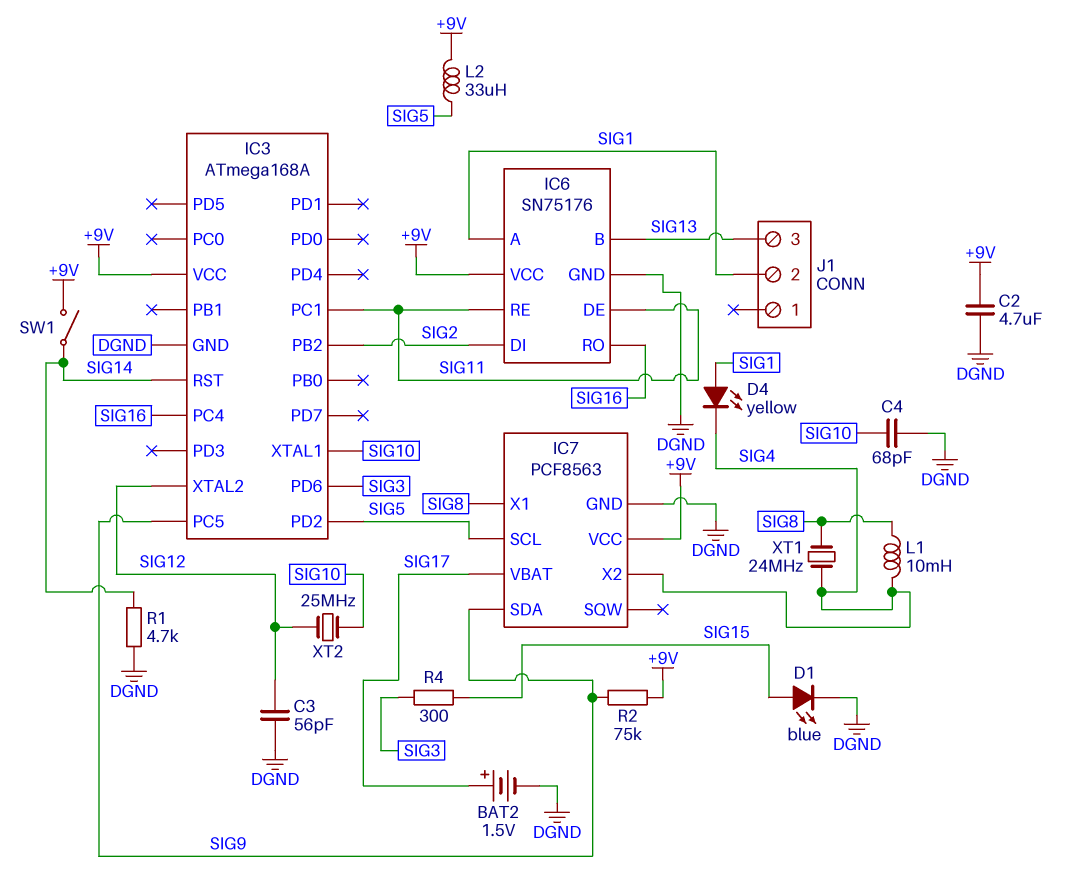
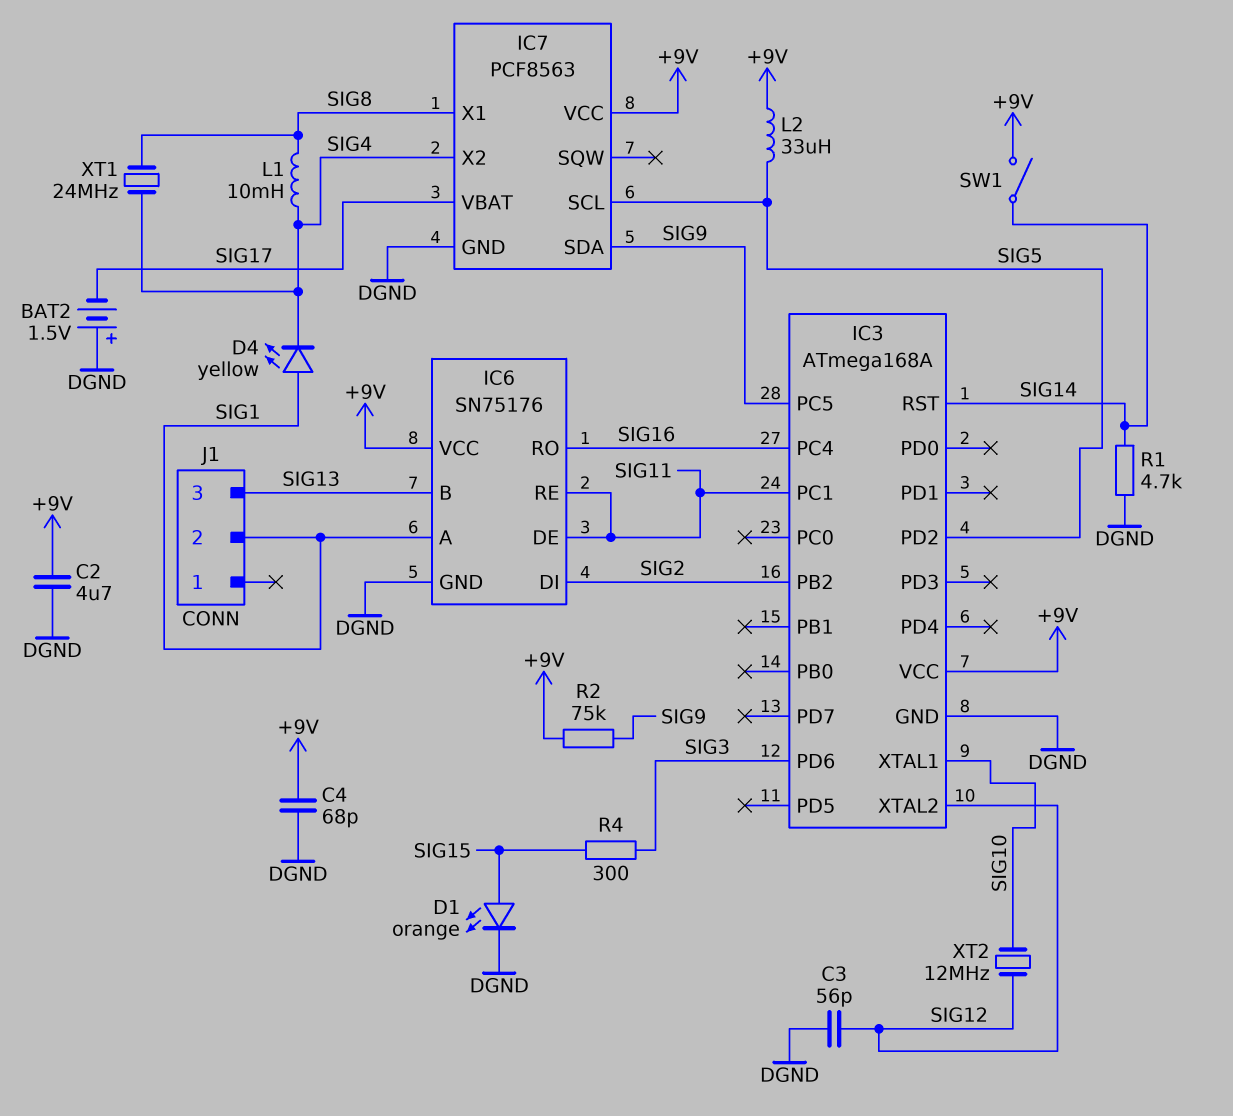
BAT2: 1.5V (plus SIG17, minus DGND) -> 1.5V (plus DGND, minus SIG17)
C4: 68pF (DGND, SIG10) -> 68pF (+9V, DGND)
D1: LED blue (A SIG15, K DGND) -> LED orange (A SIG15, K DGND)
XT2: 25MHz (SIG10, SIG12) -> 12MHz (SIG10, SIG12)

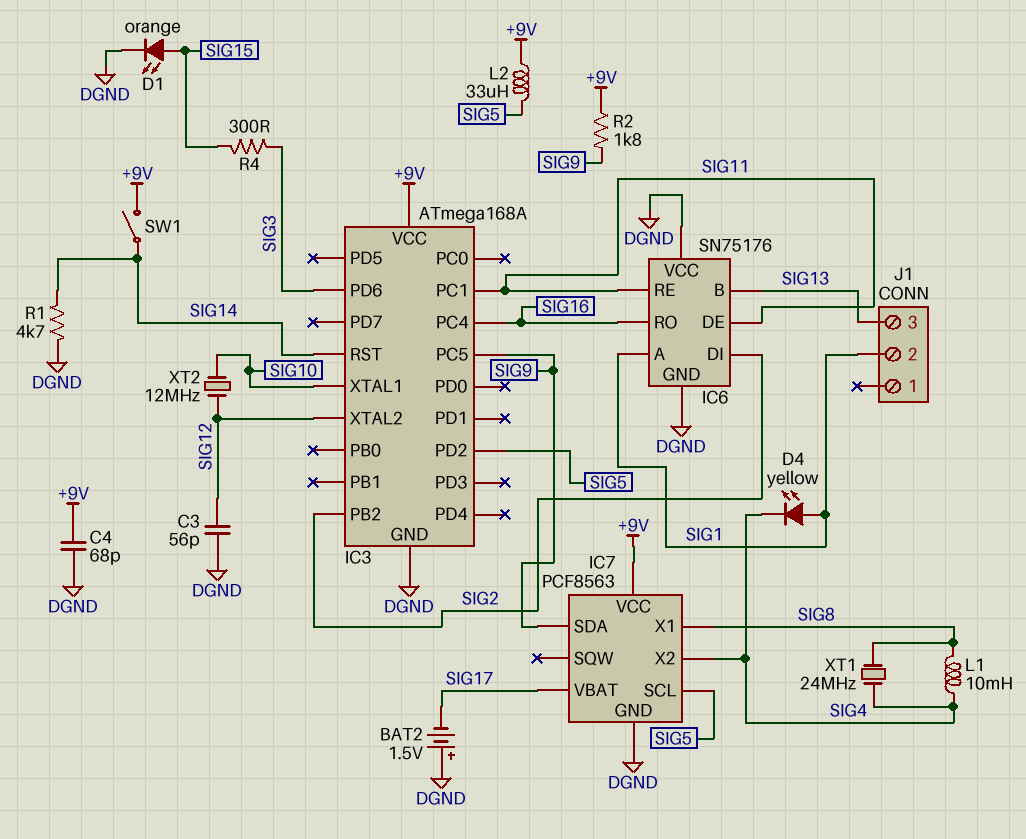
C2: 4.7uF (+9V, DGND) -> none
IC6 pin VCC: +9V -> DGND
R2: 75k (+9V, SIG9) -> 1.8k (+9V, SIG9)

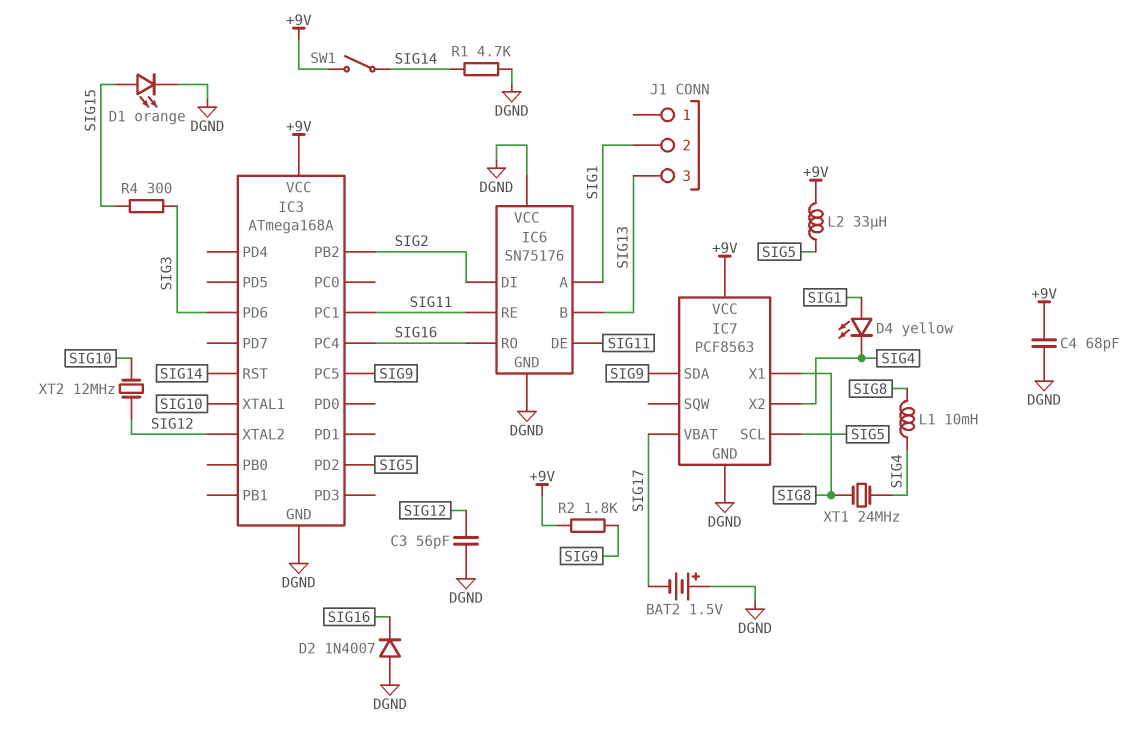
D2: none -> diode 1N4007 (A DGND, K SIG16)

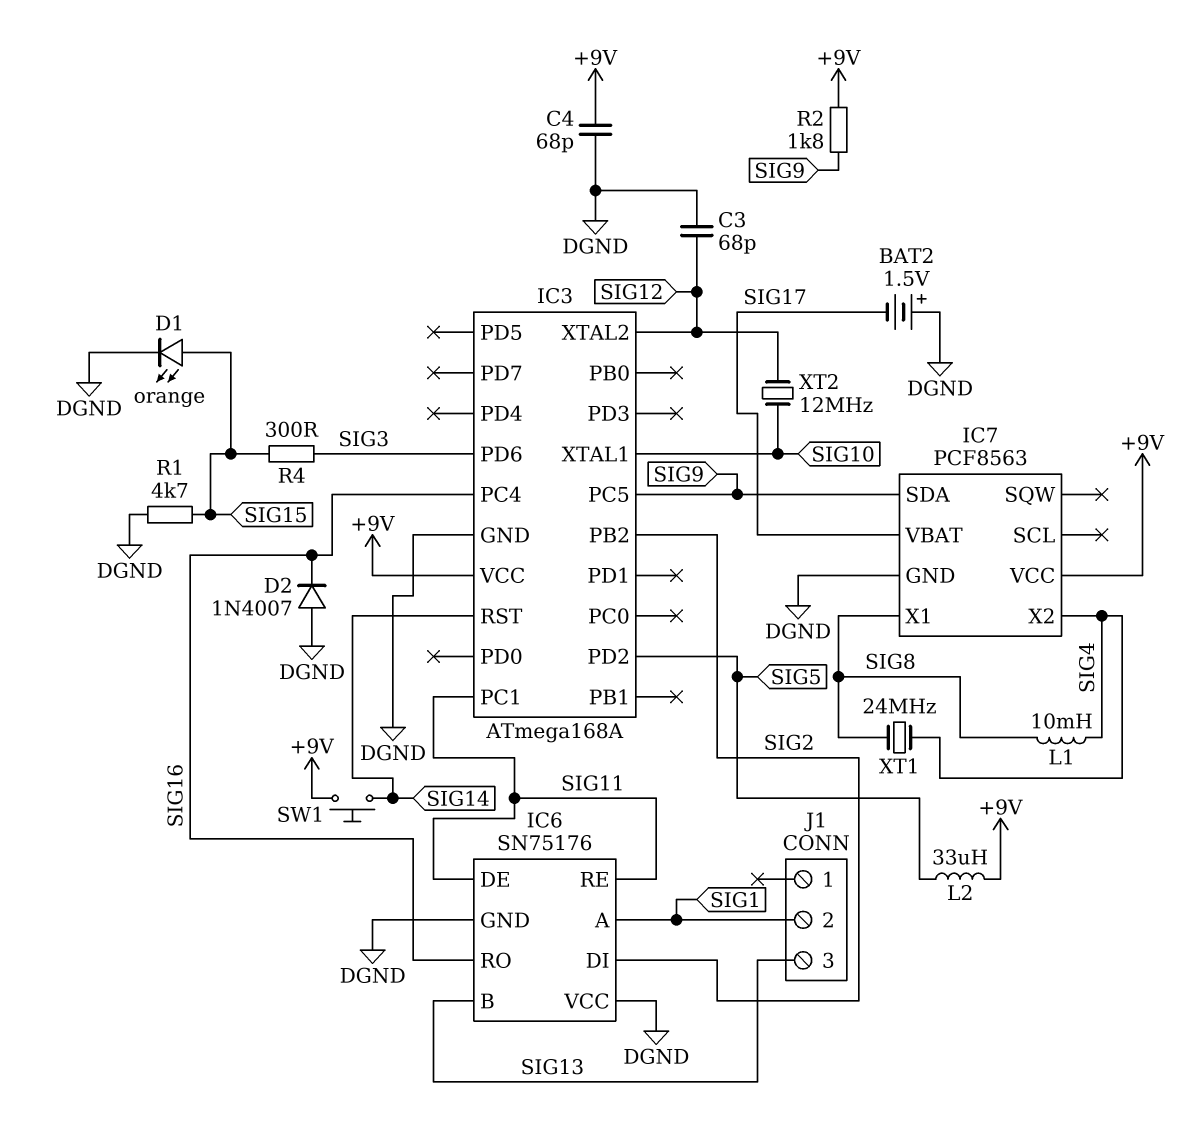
C3: 56pF (DGND, SIG12) -> 68pF (DGND, SIG12)
D4: LED yellow (A SIG1, K SIG4) -> none
IC7 pin SCL: SIG5 -> none
R1: 4.7k (DGND, SIG14) -> 4.7k (DGND, SIG15)
SW1: switch (+9V, SIG14) -> button (+9V, SIG14)

